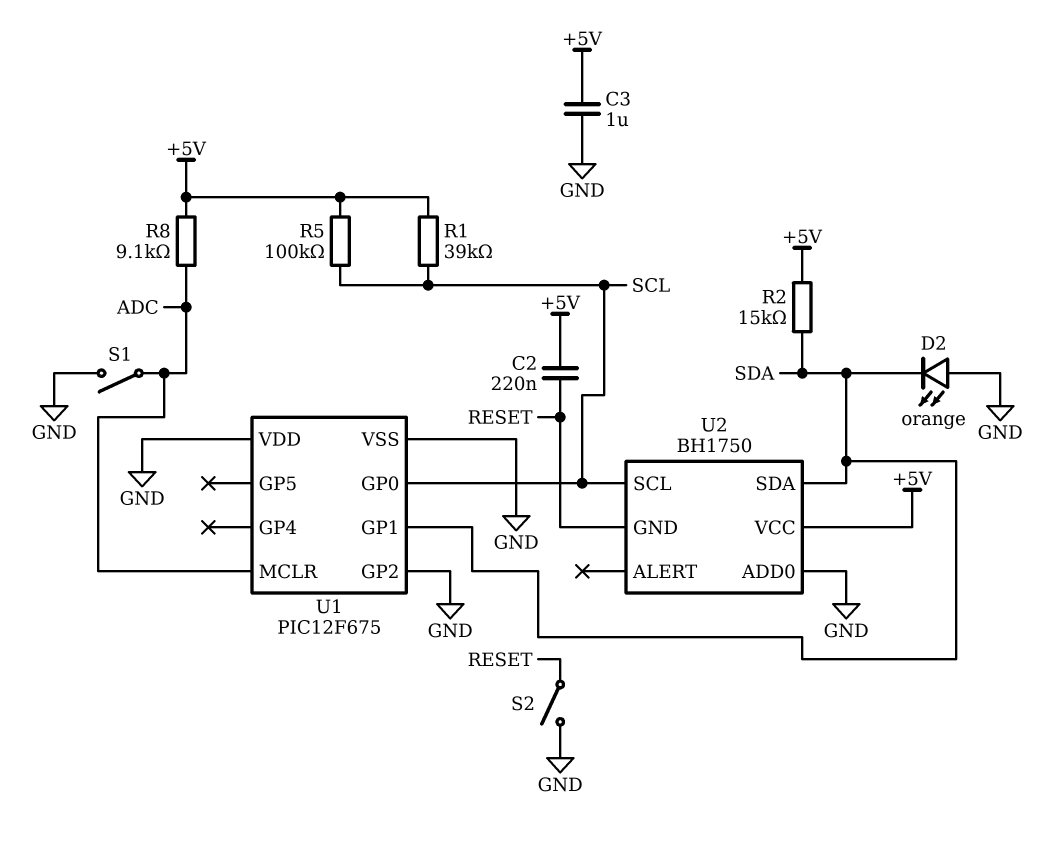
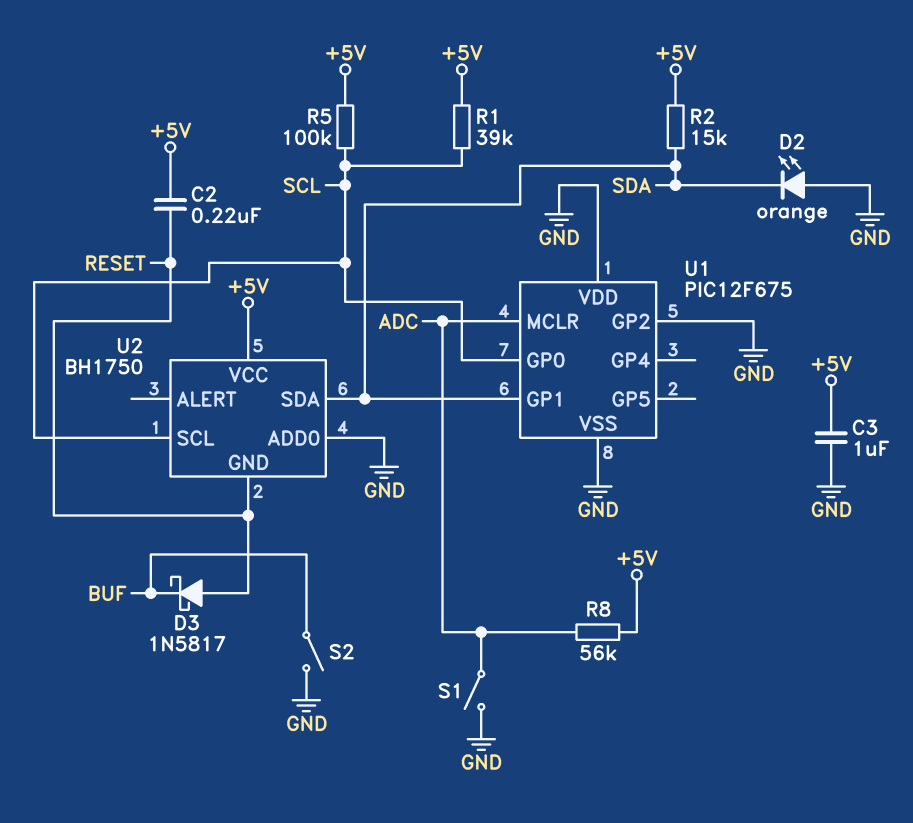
D3: none -> schottky 1N5817 (A RESET, K BUF)
R8: 9.1k (+5V, ADC) -> 56k (+5V, ADC)
S2: switch (GND, RESET) -> switch (BUF, GND)

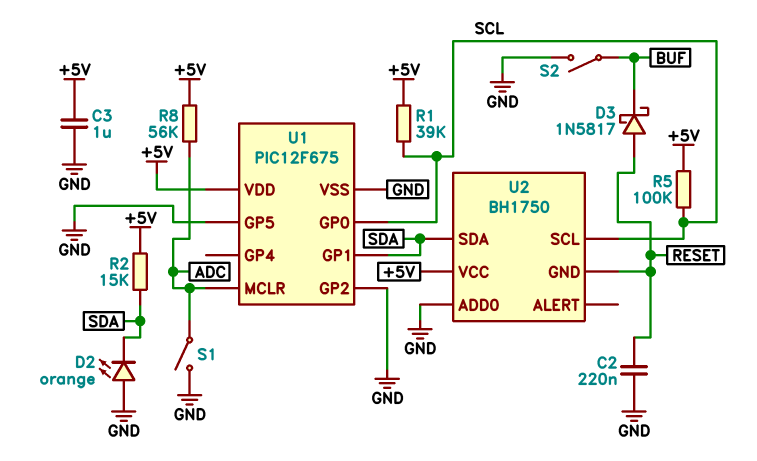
C2: 220nF (+5V, RESET) -> 220nF (GND, RESET)
U1 pin GP5: none -> GND
U1 pin VDD: GND -> +5V

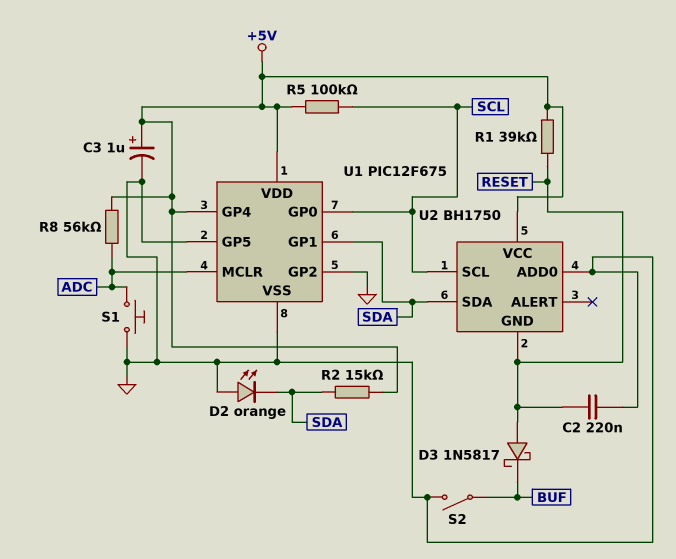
C3: 1uF (+5V, GND) -> 1uF (plus +5V, minus GND)
R1: 39k (+5V, SCL) -> 39k (+5V, RESET)
S1: switch (ADC, GND) -> button (ADC, GND)
U1 pin GP4: none -> +5V

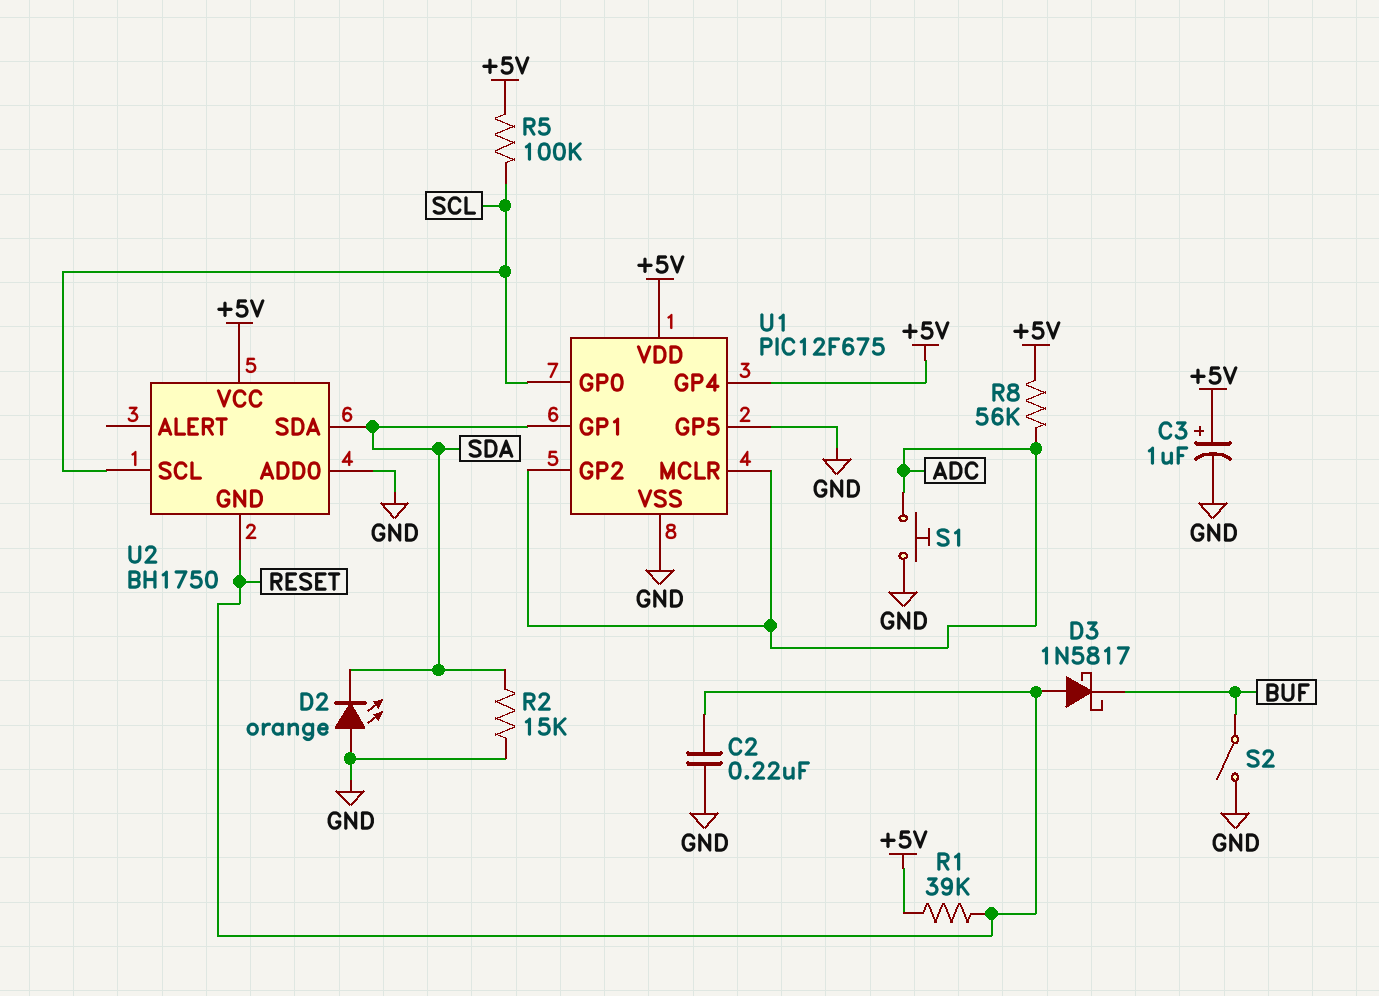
R2: 15k (+5V, SDA) -> 15k (GND, SDA)
U1 pin GP2: GND -> ADC

